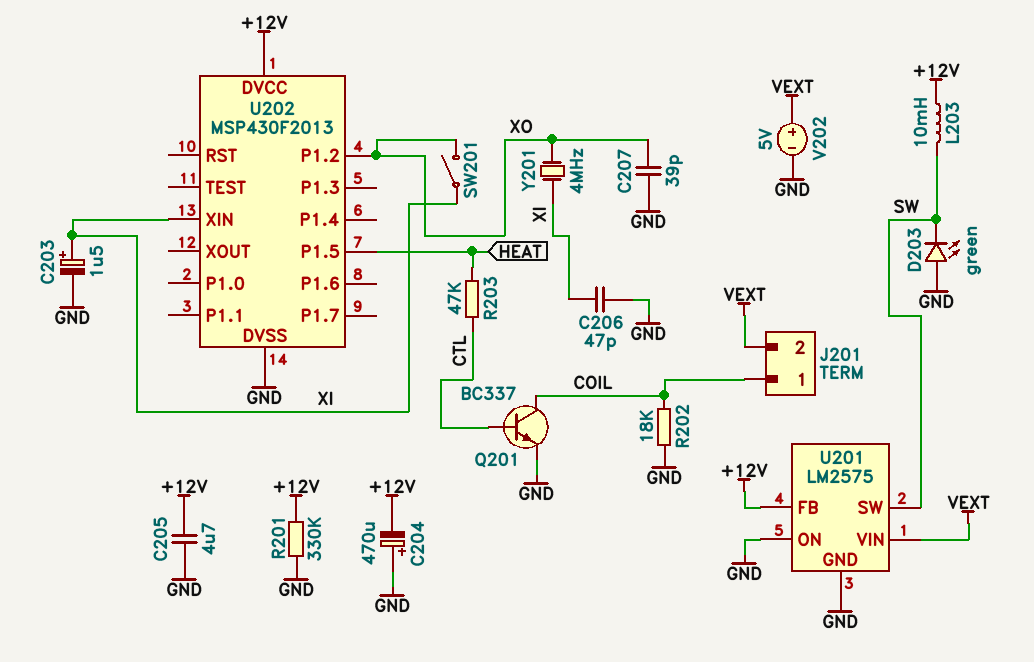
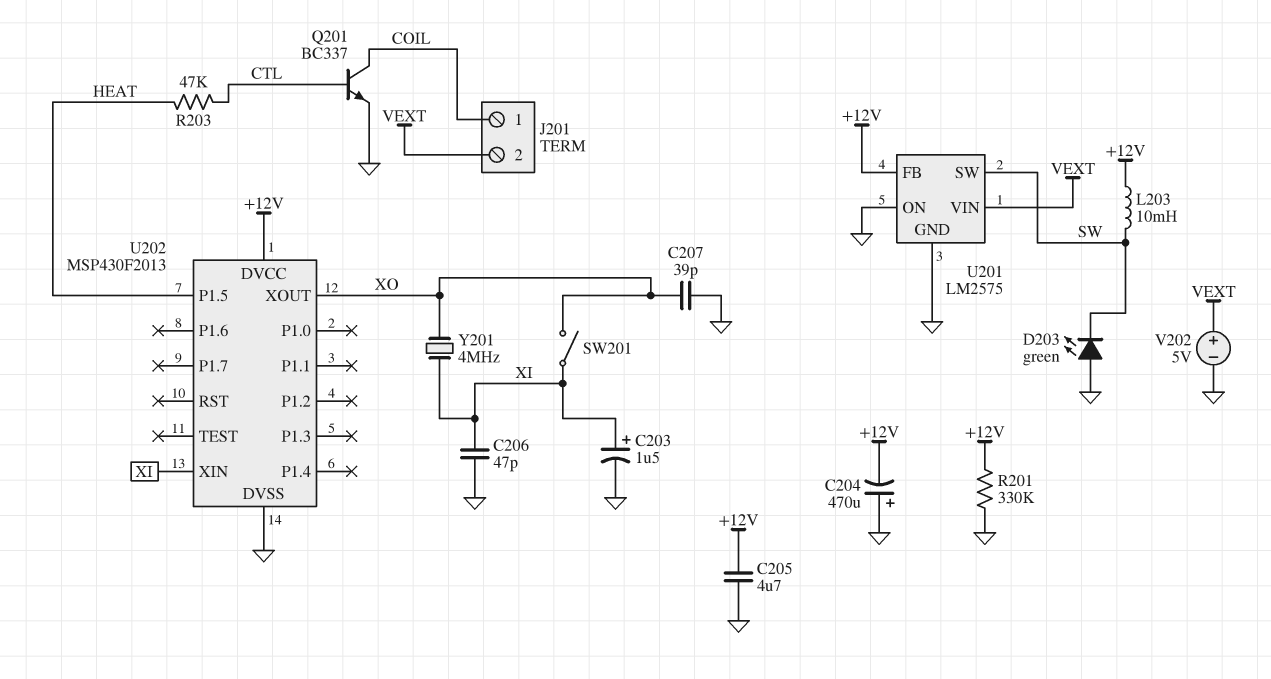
R202: 18k (COIL, GND) -> none
U202 pin P1.2: XO -> none
U202 pin XOUT: none -> XO

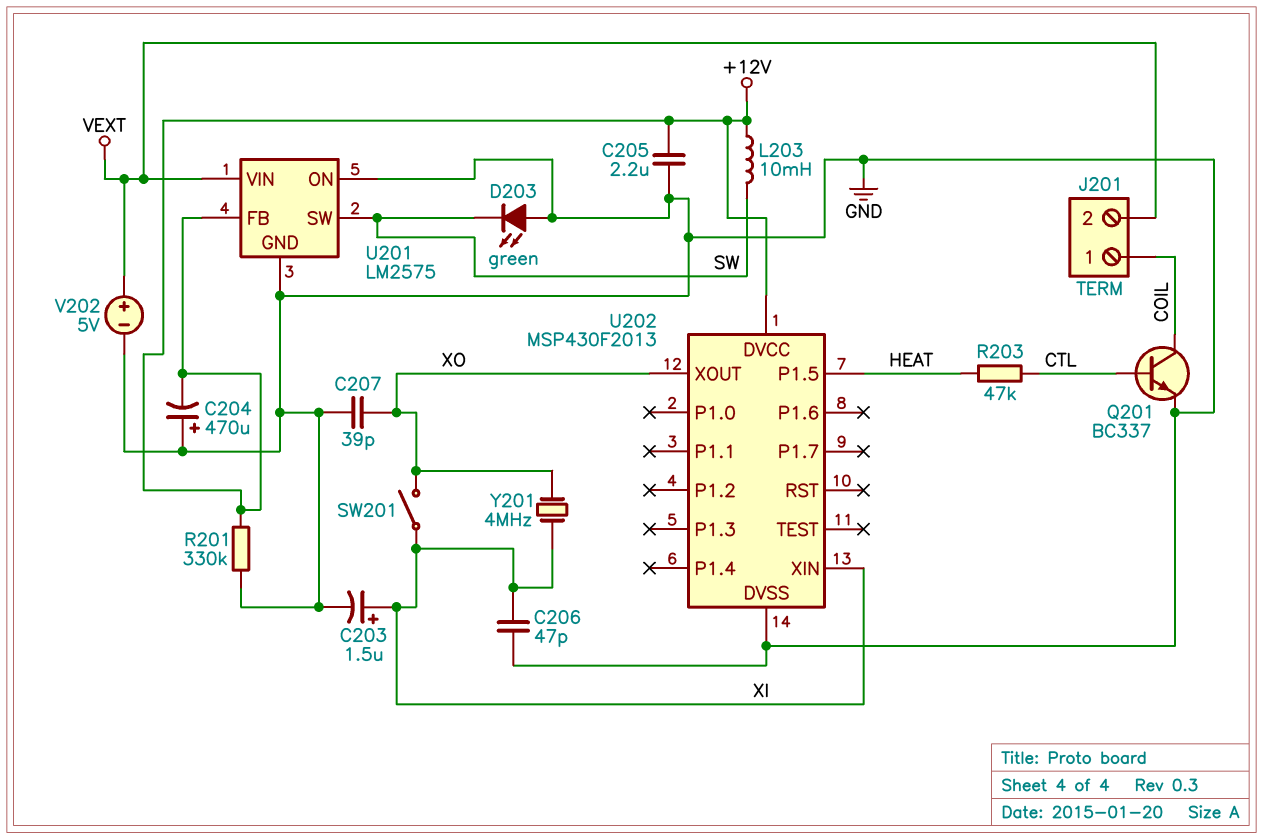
C205: 4.7uF (+12V, GND) -> 2.2uF (+12V, GND)

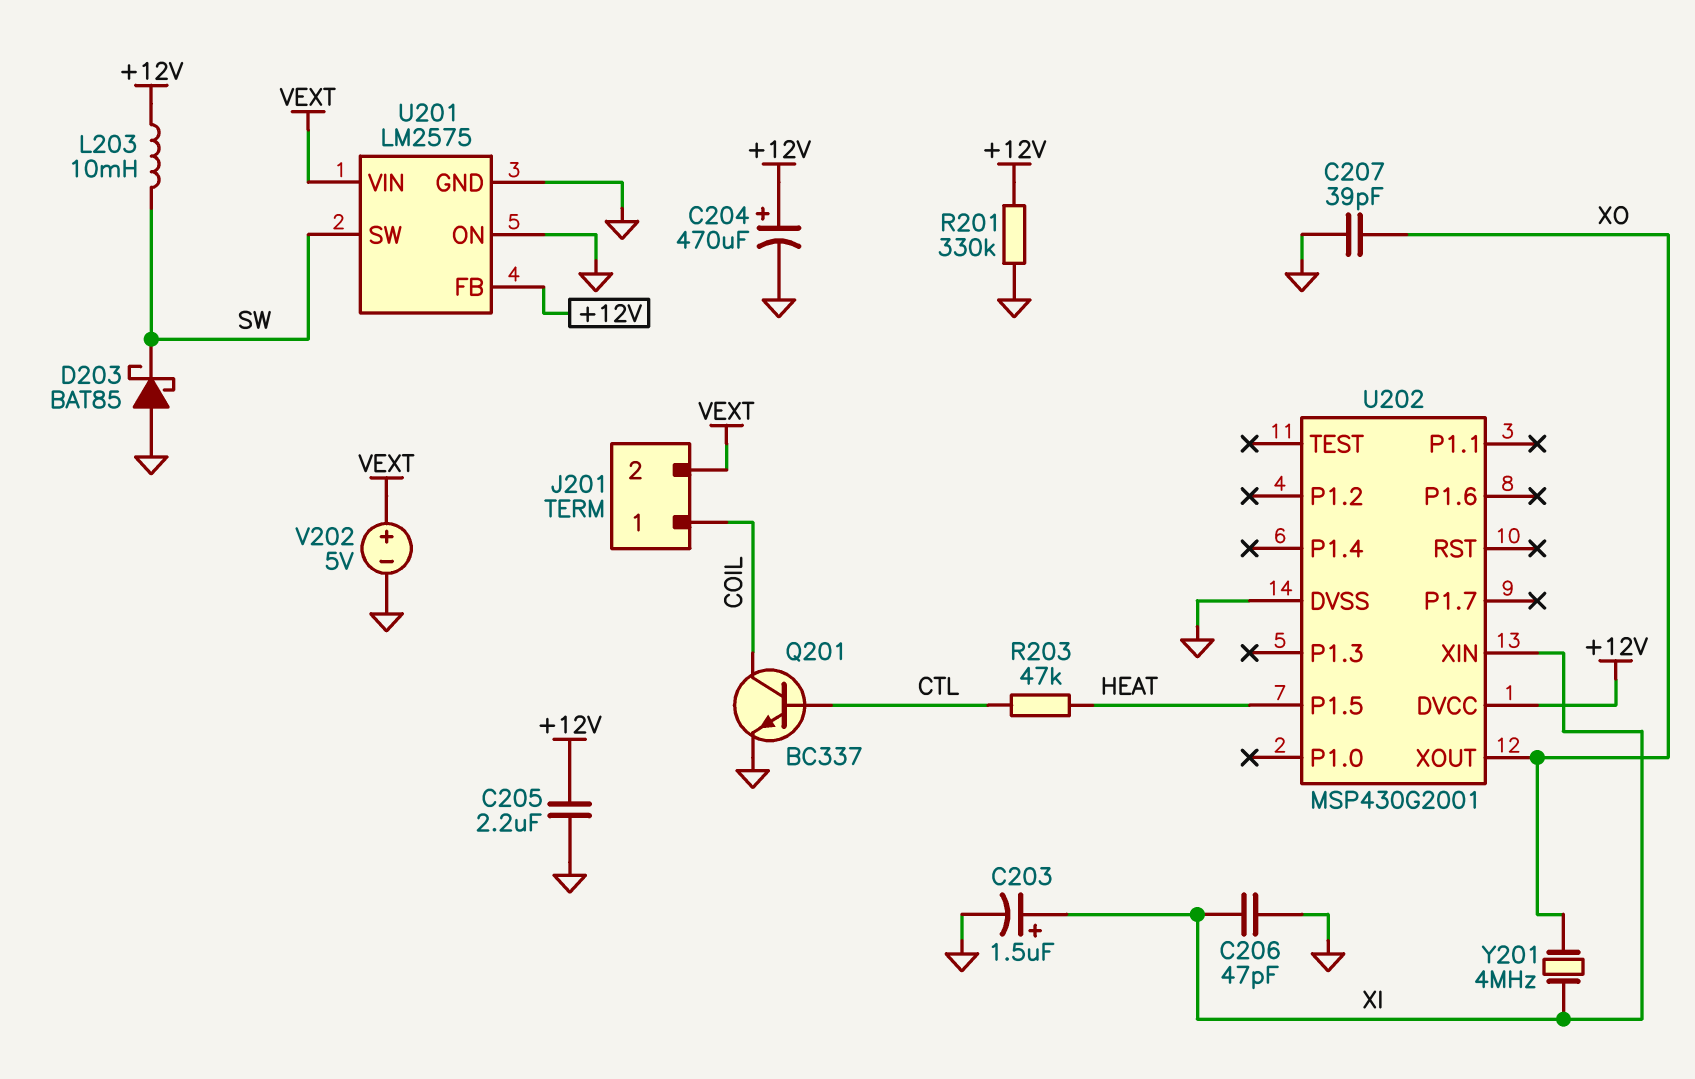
C204: 470uF (plus GND, minus +12V) -> 470uF (plus +12V, minus GND)
D203: LED green (A GND, K SW) -> schottky BAT85 (A GND, K SW)
SW201: switch (XI, XO) -> none
U202: MSP430F2013 -> MSP430G2001

